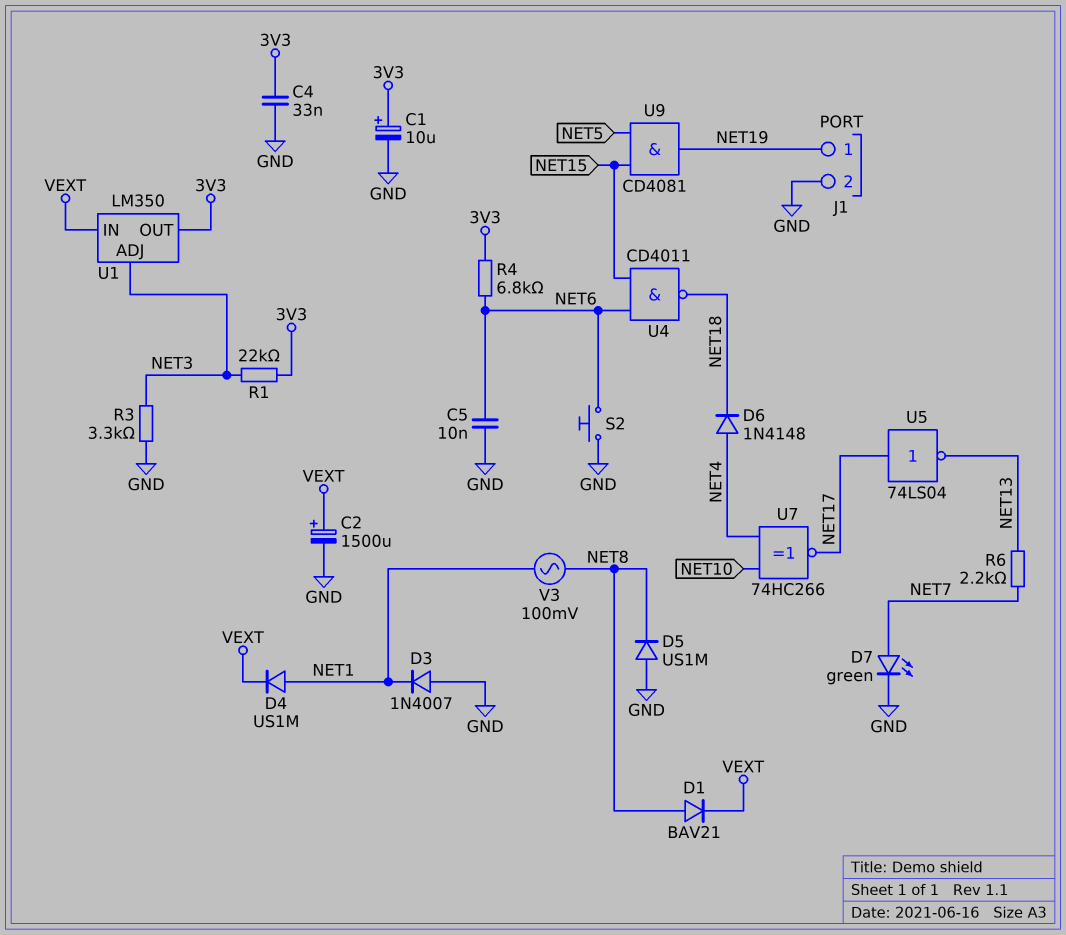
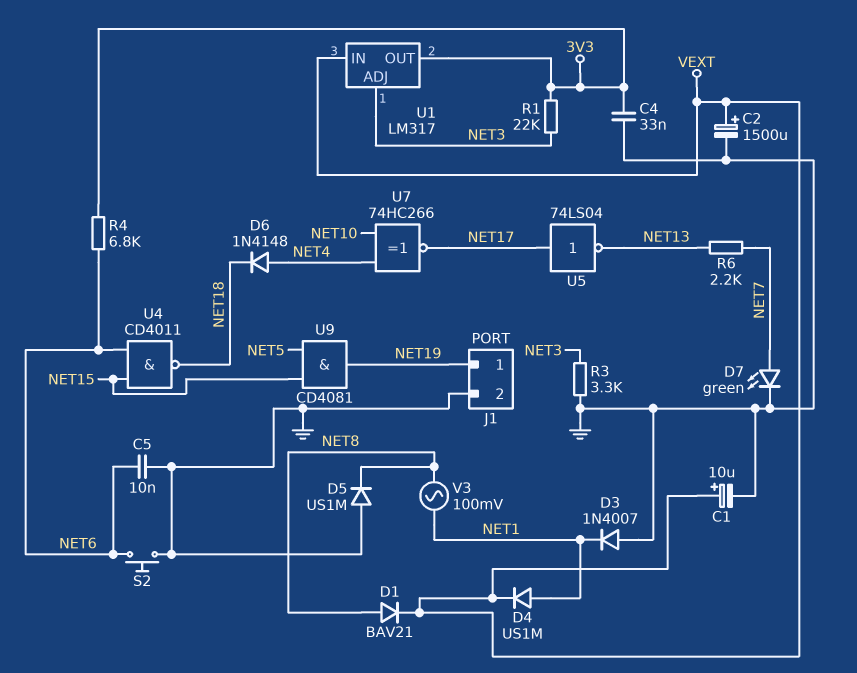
C1: 10uF (plus 3V3, minus GND) -> 10uF (plus VEXT, minus GND)
U1: LM350 -> LM317

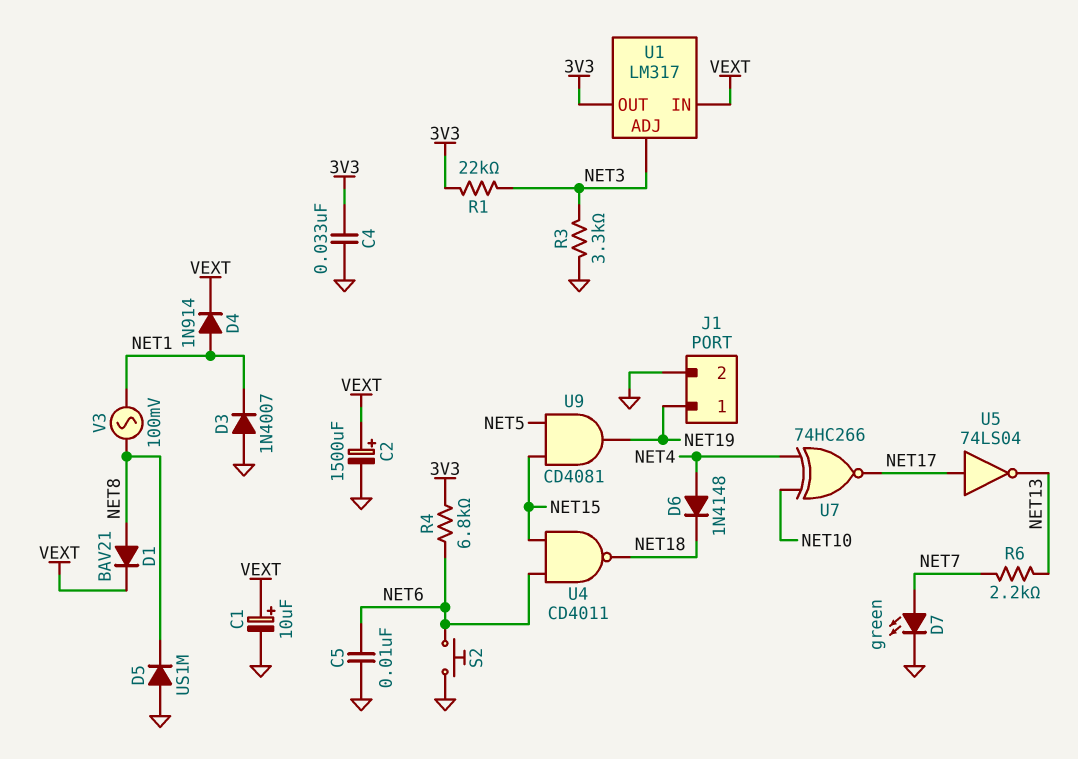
D4: diode US1M (A NET1, K VEXT) -> diode 1N914 (A NET1, K VEXT)

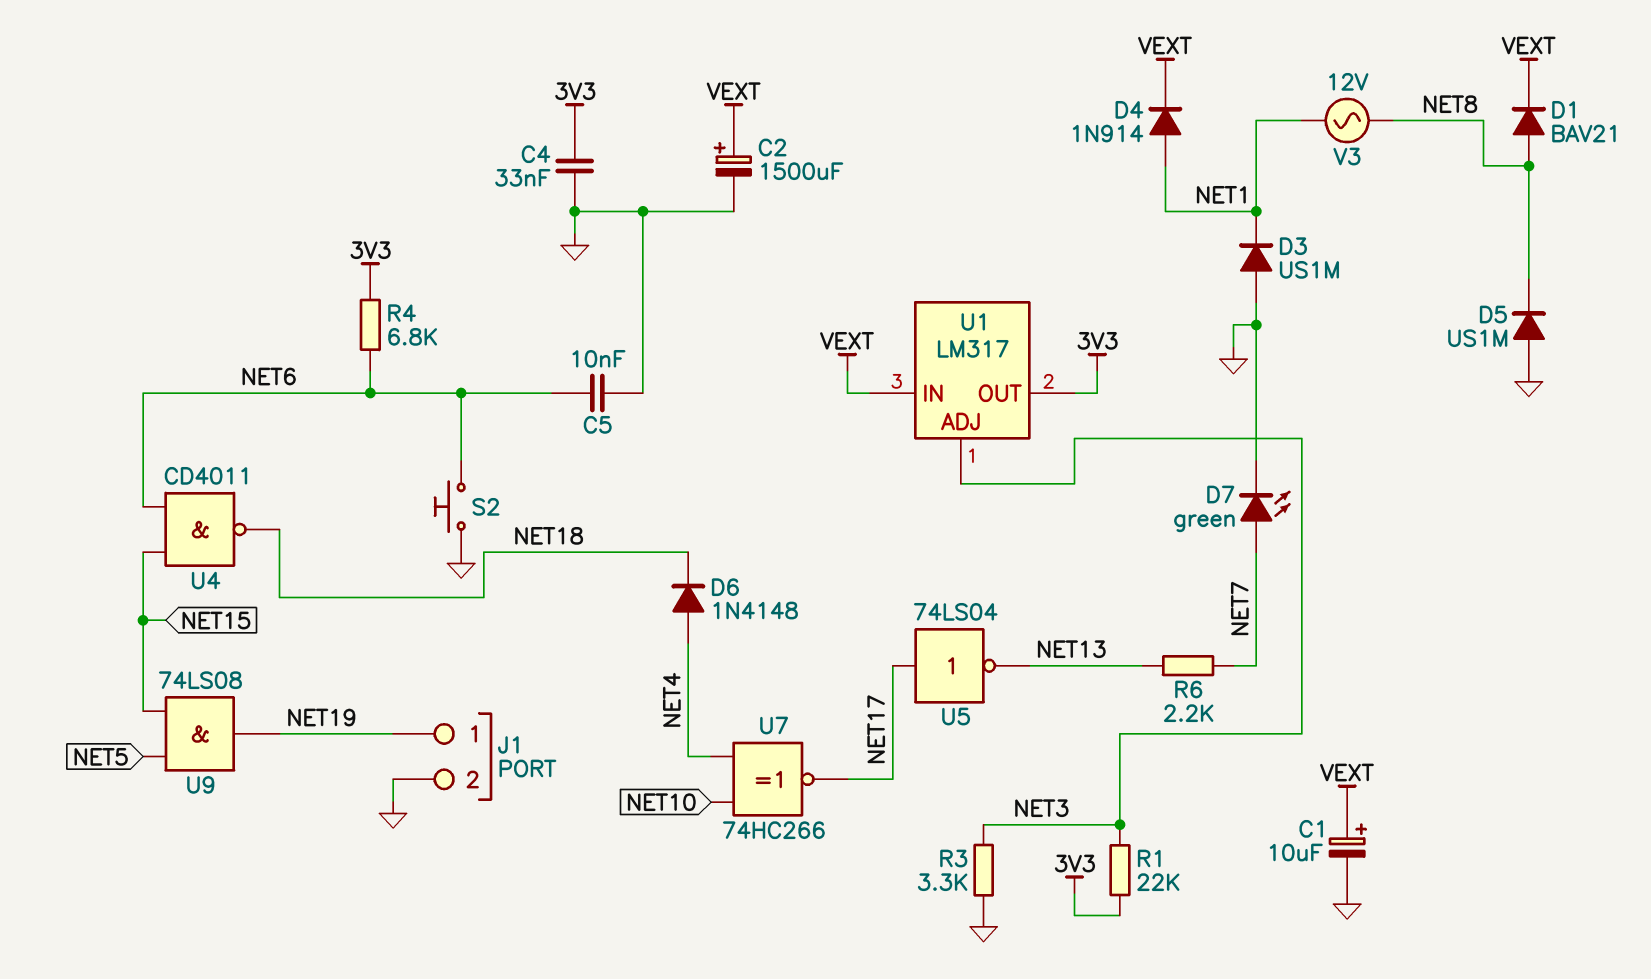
D3: diode 1N4007 (A GND, K NET1) -> diode US1M (A GND, K NET1)
U9: AND CD4081 (in NET5, in NET15, out NET19) -> AND 74LS08 (in NET5, in NET15, out NET19)
V3: AC 100mV (NET1, NET8) -> AC 12V (NET1, NET8)

